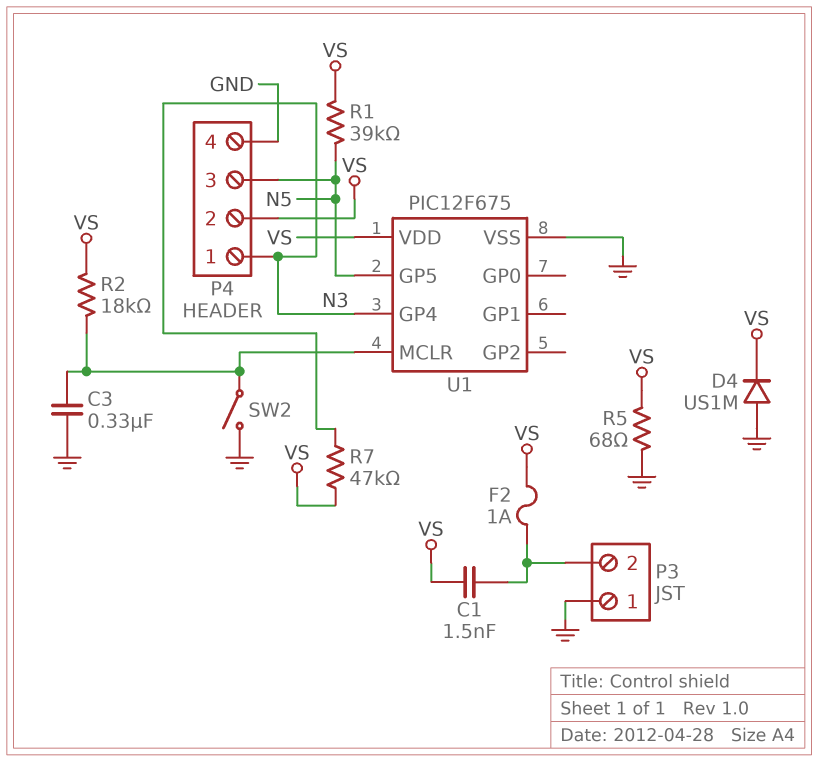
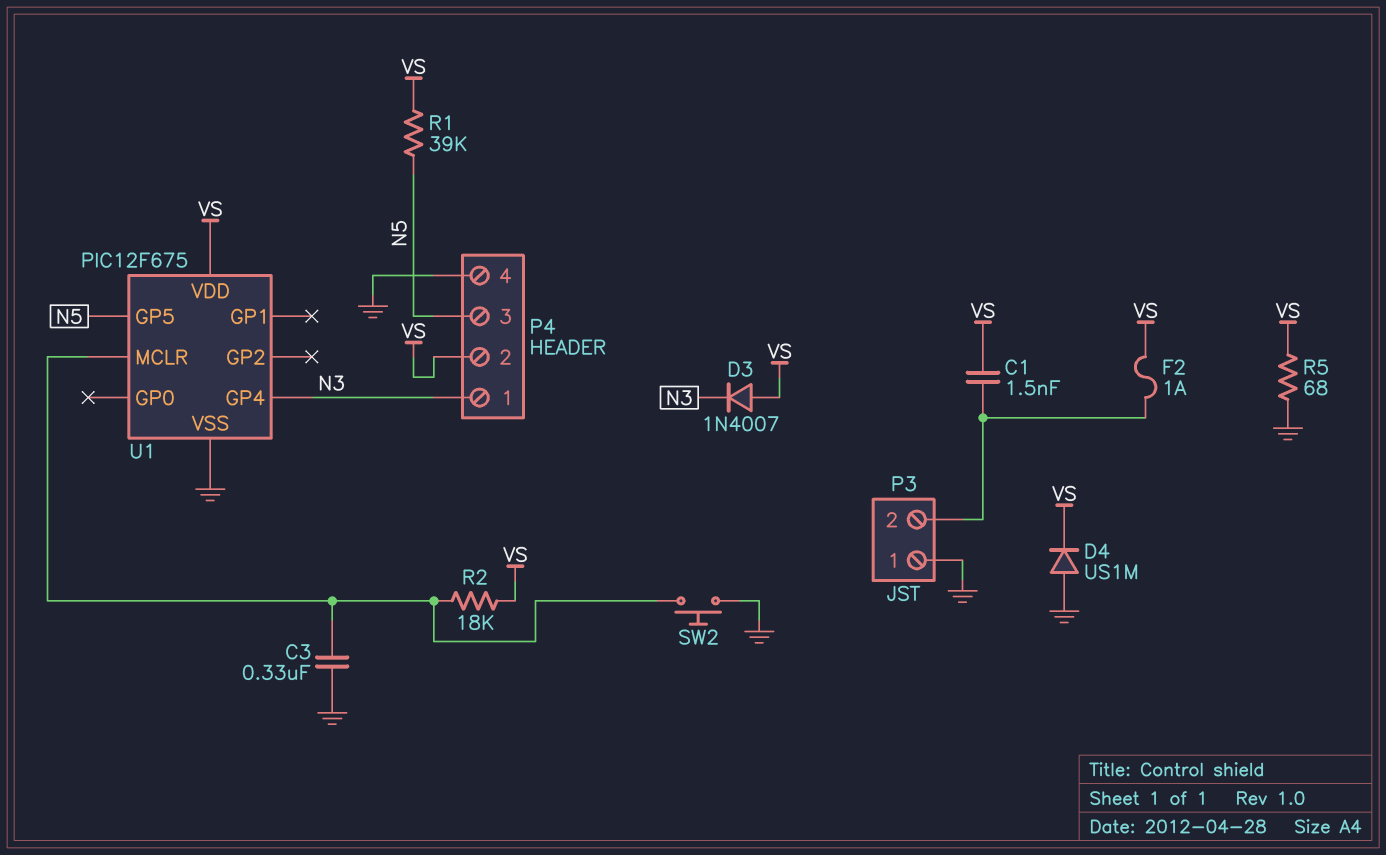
D3: none -> diode 1N4007 (A VS, K N3)
R7: 47k (N3, VS) -> none
SW2: switch (GND, U1/MCLR) -> button (GND, U1/MCLR)

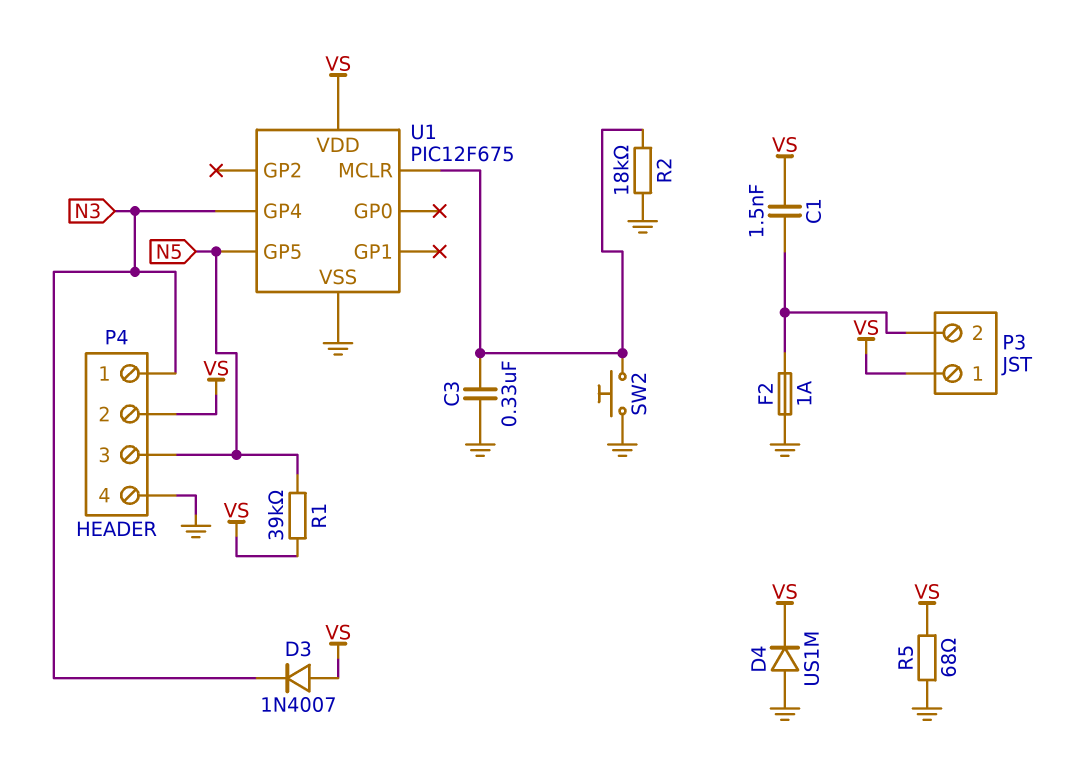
F2: 1A (P3/2, VS) -> 1A (GND, P3/2)
P3 pin 1: GND -> VS
R2: 18k (U1/MCLR, VS) -> 18k (GND, U1/MCLR)

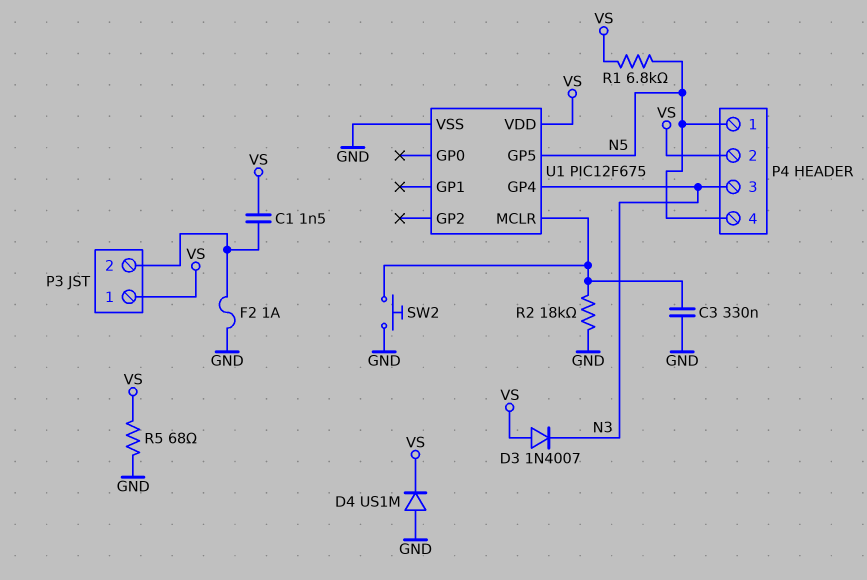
P4 pin 1: N3 -> N5
P4 pin 3: N5 -> N3
P4 pin 4: GND -> N5
R1: 39k (N5, VS) -> 6.8k (N5, VS)

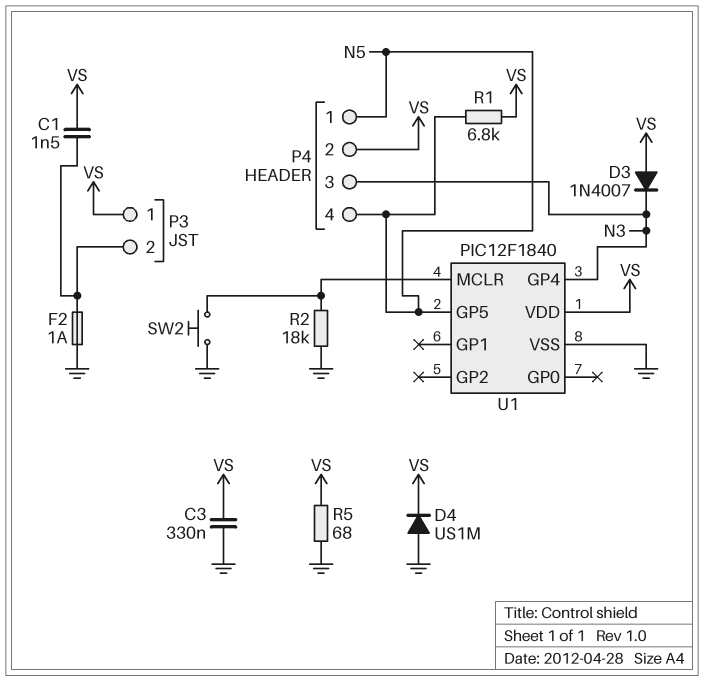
C3: 330nF (GND, U1/MCLR) -> 330nF (GND, VS)
U1: PIC12F675 -> PIC12F1840

